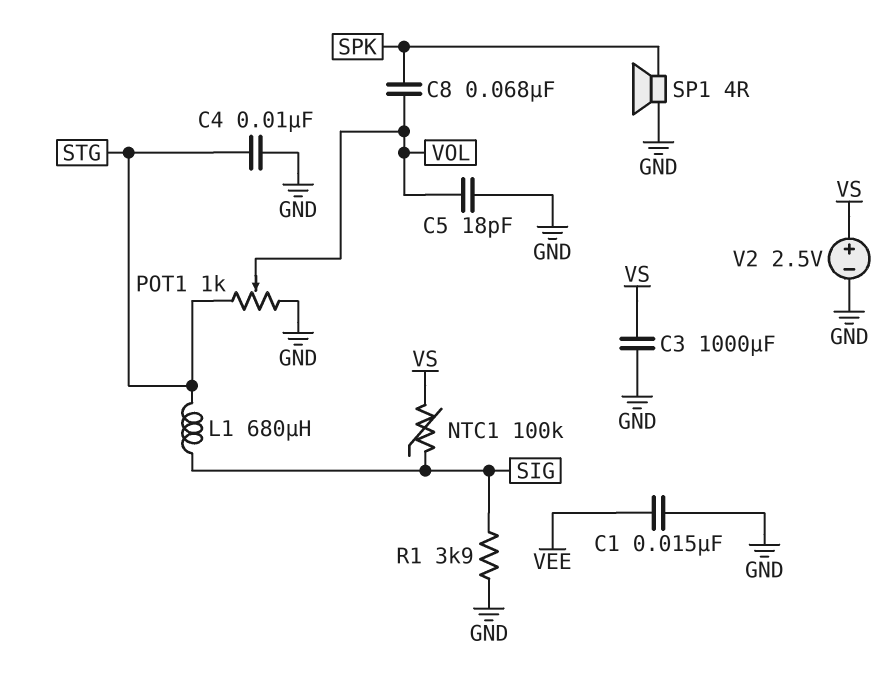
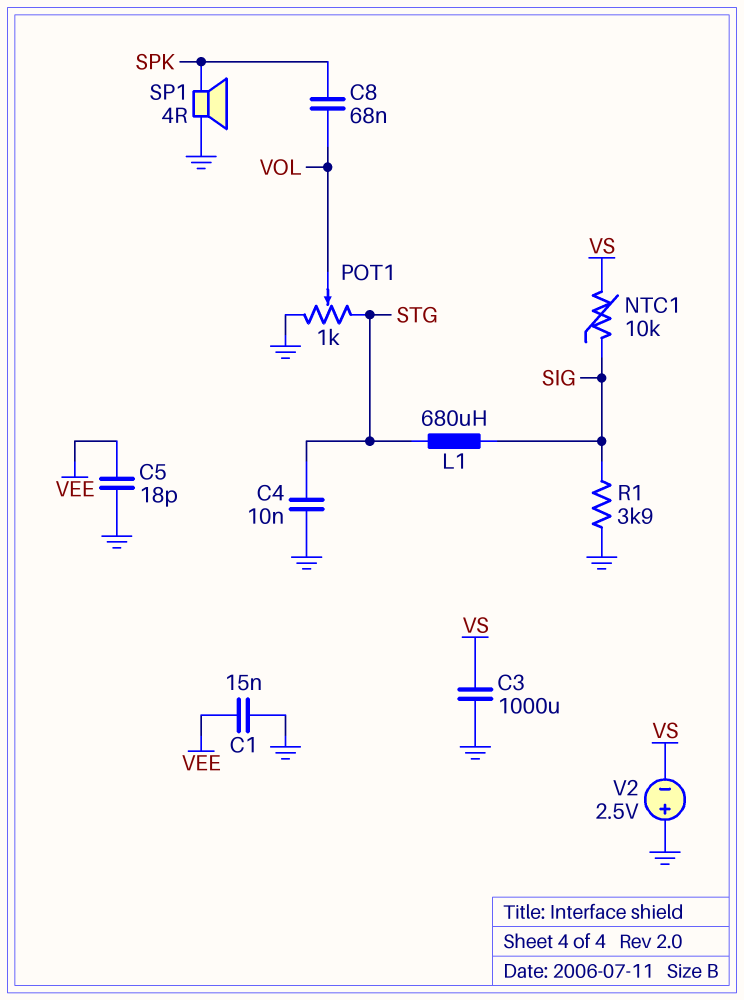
C5: 18pF (GND, VOL) -> 18pF (GND, VEE)
NTC1: 100k (SIG, VS) -> 10k (SIG, VS)
V2: 2.5V (plus VS, minus GND) -> 2.5V (plus GND, minus VS)

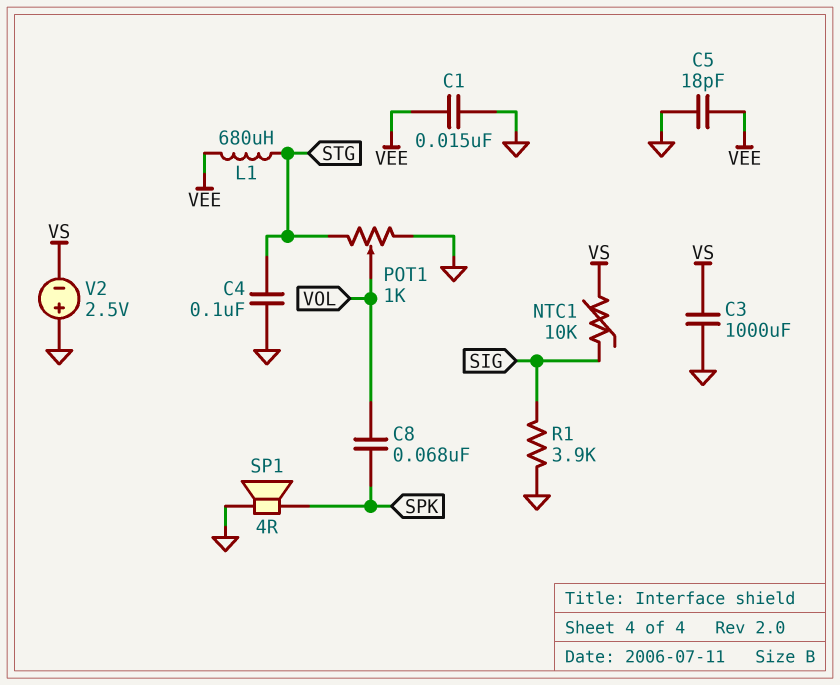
C4: 10nF (GND, STG) -> 100nF (GND, STG)
L1: 680uH (SIG, STG) -> 680uH (STG, VEE)

